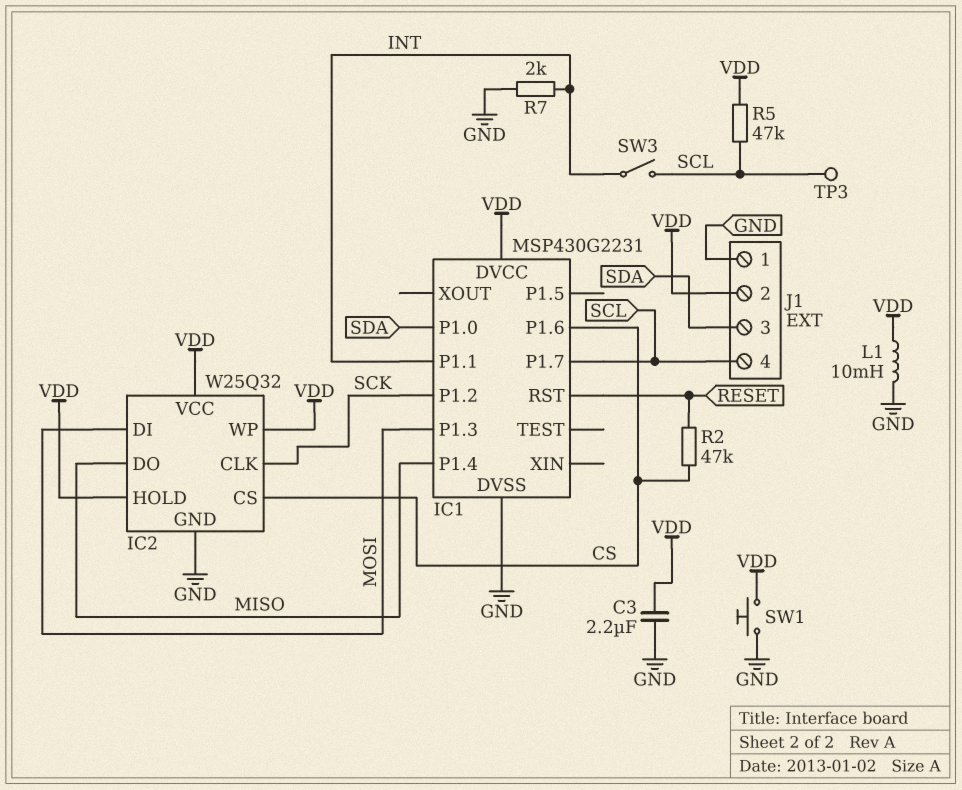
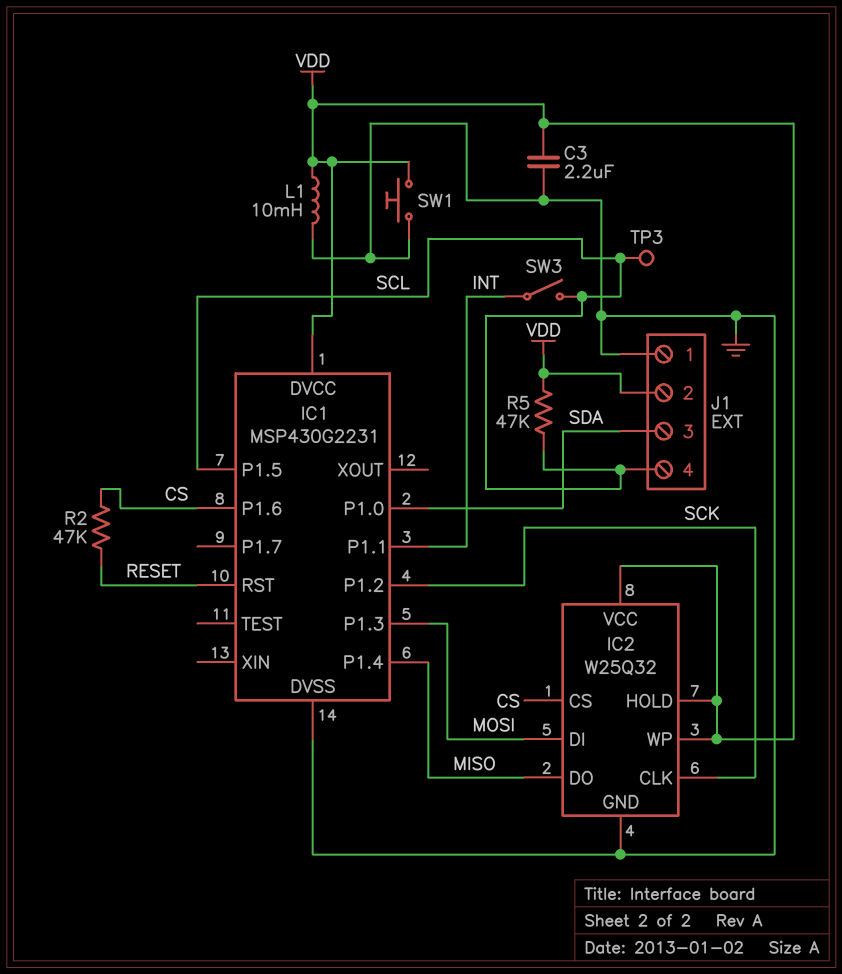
IC1 pin P1.5: none -> SCL
IC1 pin P1.7: SCL -> none
R7: 2k (GND, INT) -> none

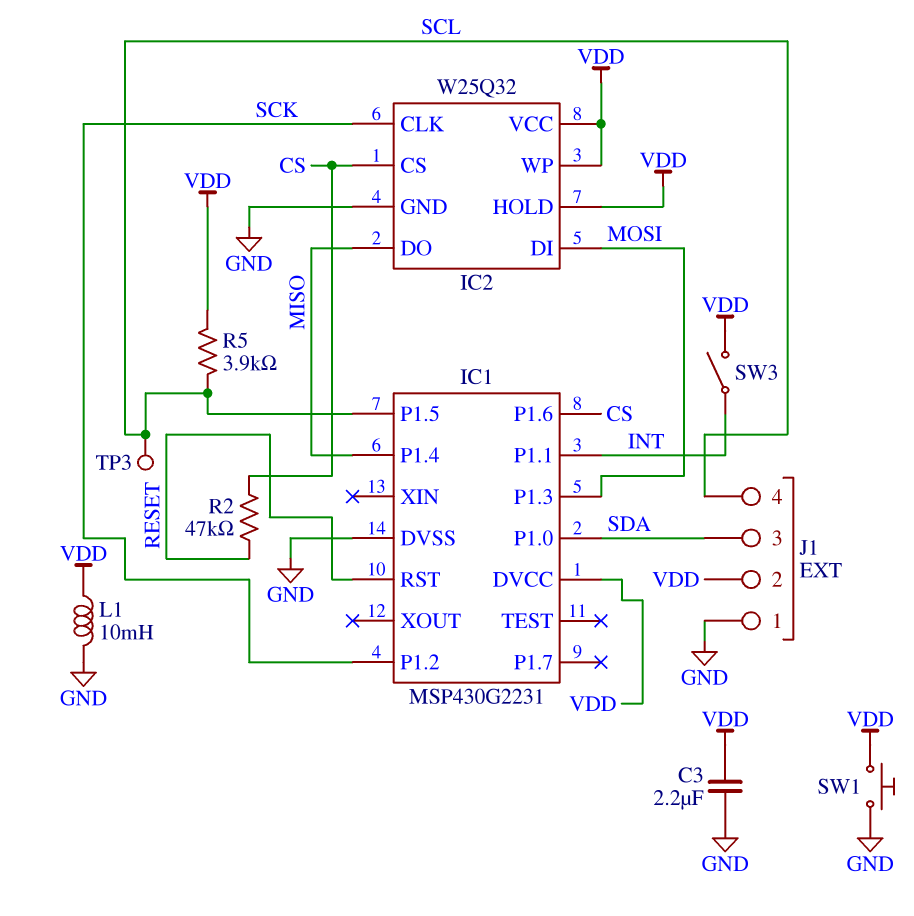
R5: 47k (SCL, VDD) -> 3.9k (SCL, VDD)
SW3: switch (INT, SCL) -> switch (INT, VDD)

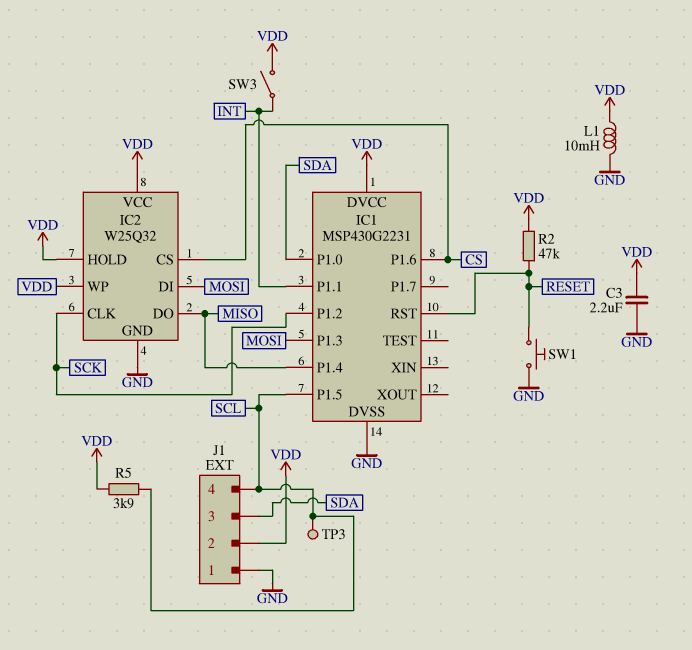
R2: 47k (CS, RESET) -> 47k (RESET, VDD)
SW1: button (GND, VDD) -> button (GND, RESET)

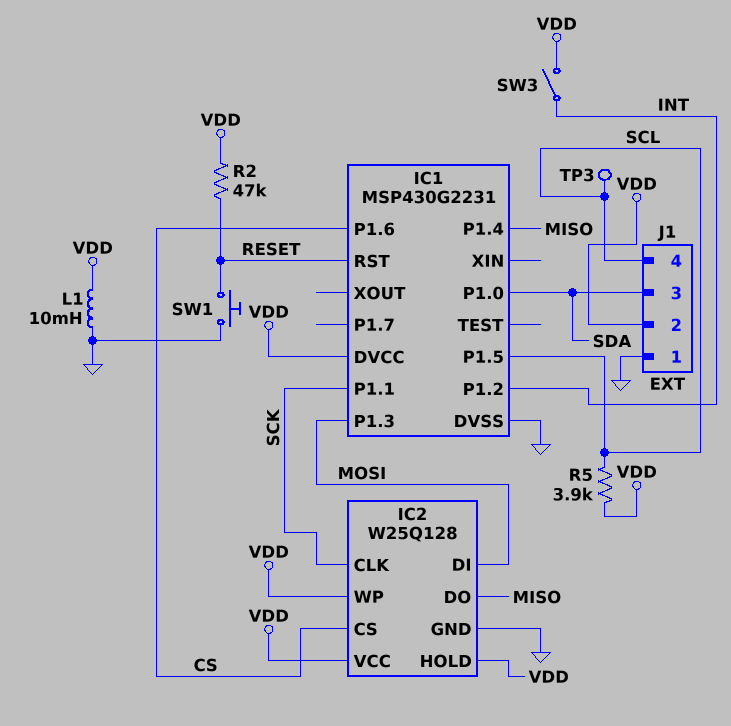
C3: 2.2uF (GND, VDD) -> none
IC1 pin P1.1: INT -> SCK
IC1 pin P1.2: SCK -> INT
IC2: W25Q32 -> W25Q128

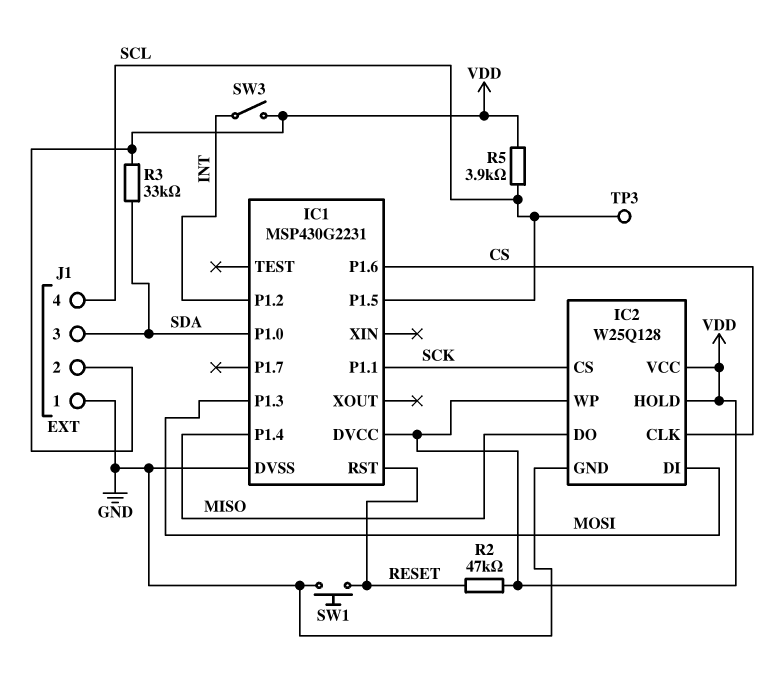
IC2 pin CLK: SCK -> CS
IC2 pin CS: CS -> SCK
L1: 10mH (GND, VDD) -> none
R3: none -> 33k (SDA, VDD)

